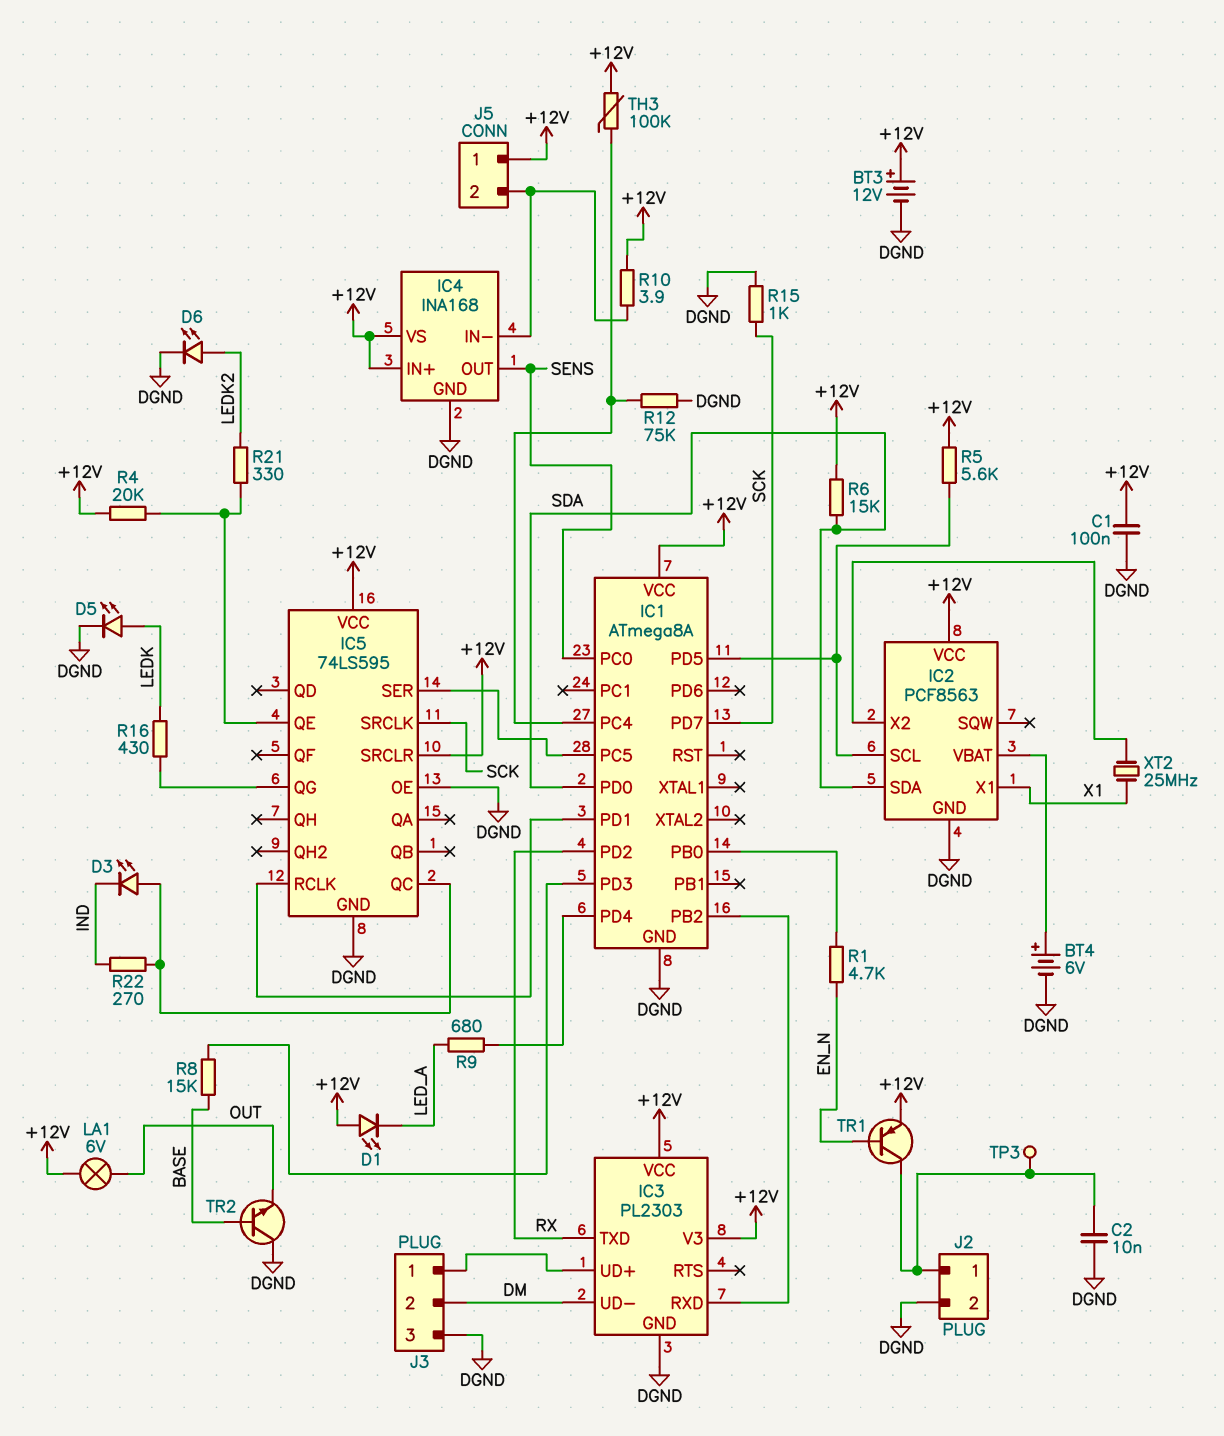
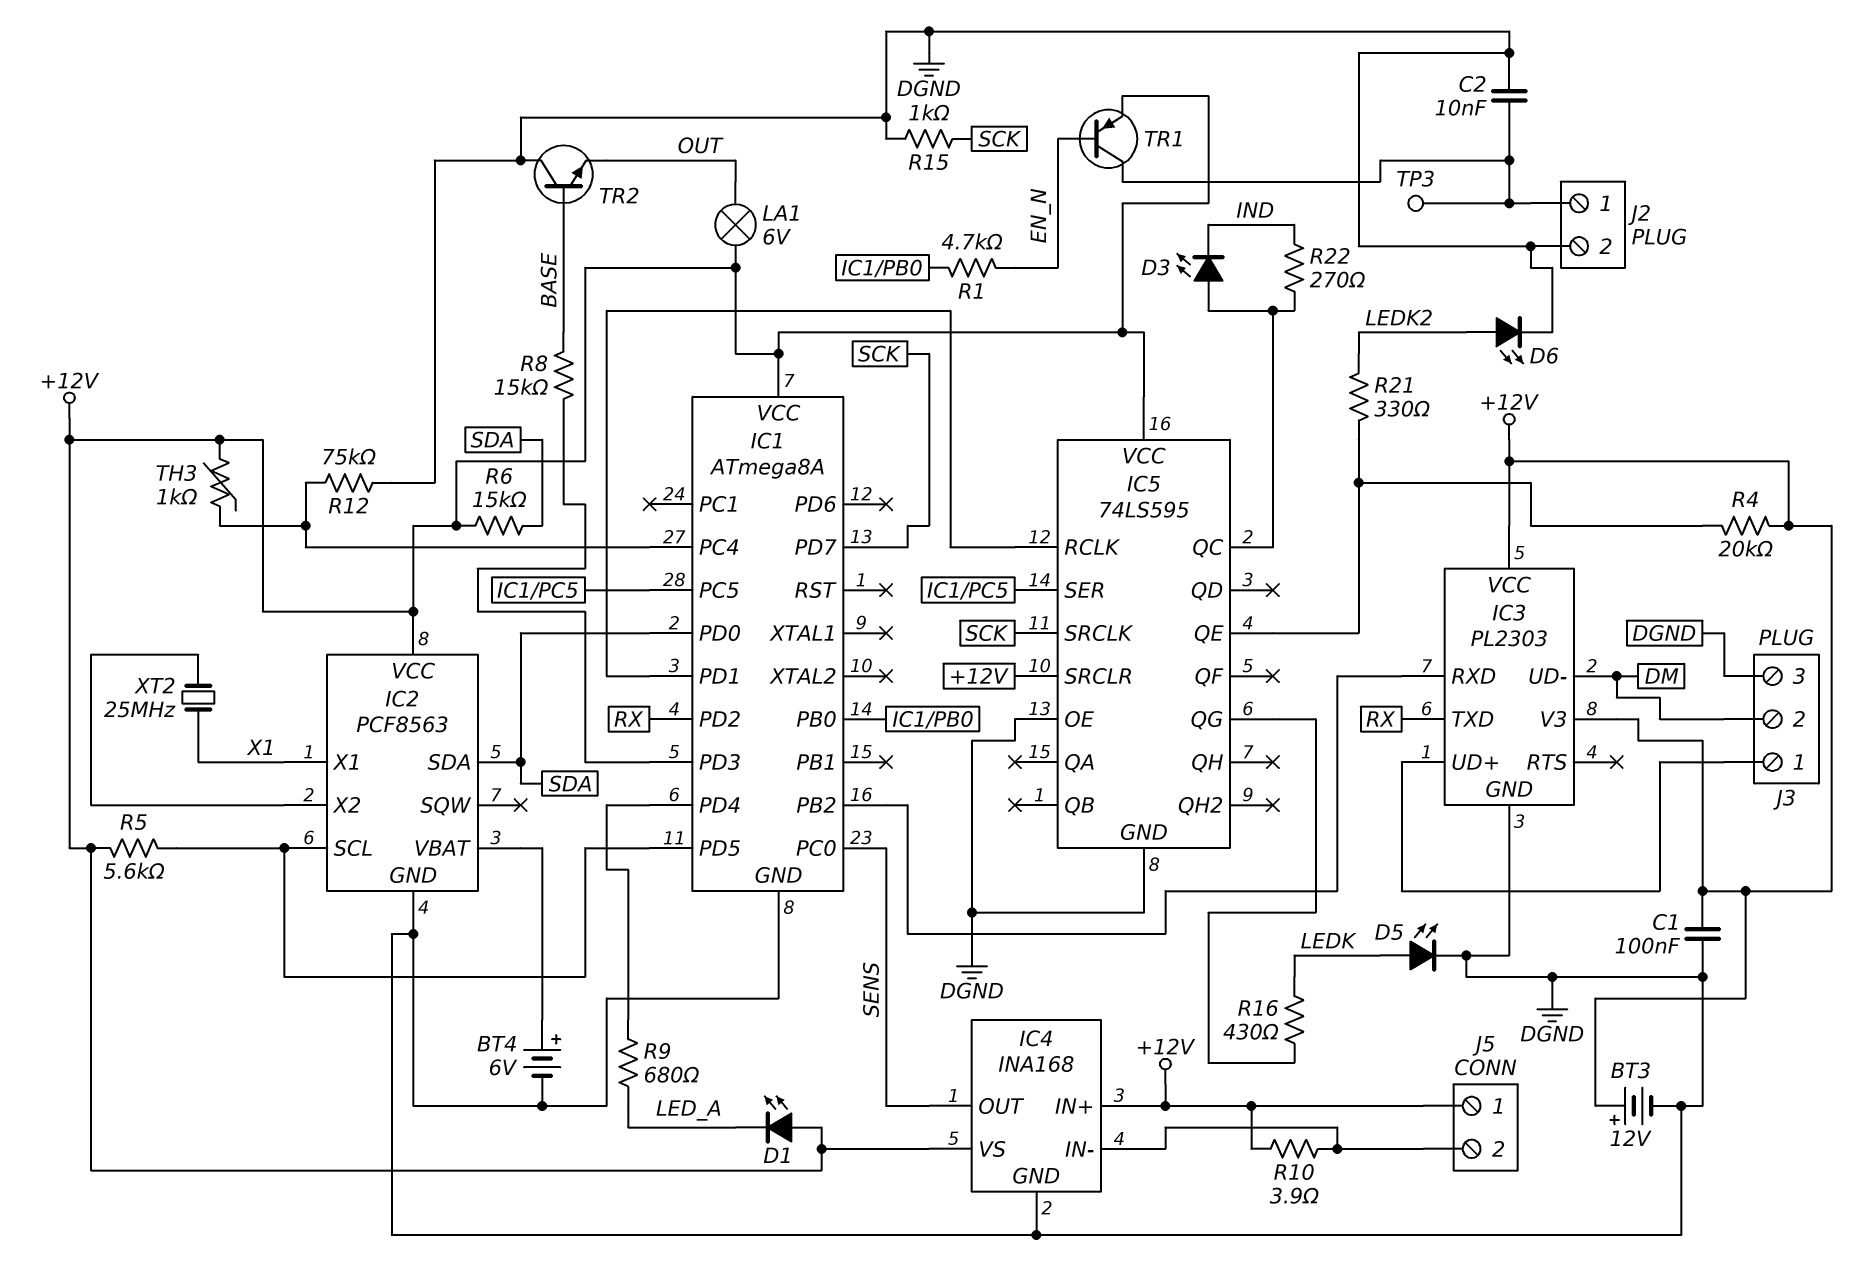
TH3: 100k (+12V, IC1/PC4) -> 1k (+12V, IC1/PC4)

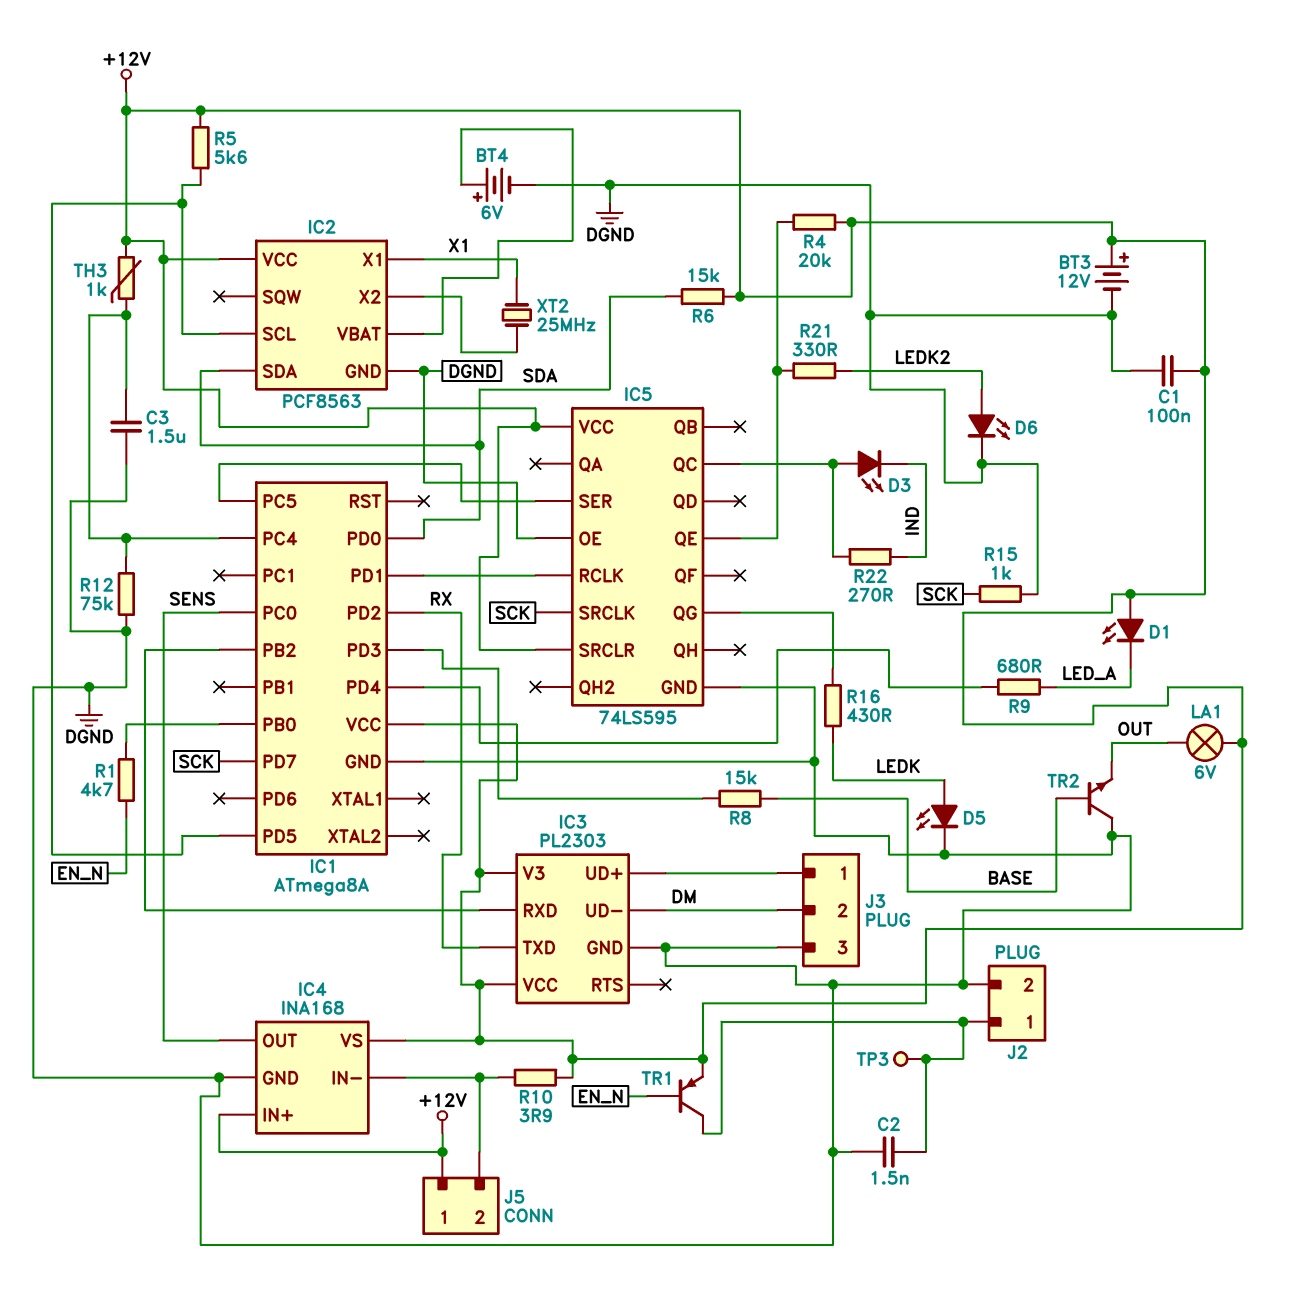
C2: 10nF (DGND, J2/1) -> 1.5nF (DGND, J2/1)
C3: none -> 1.5uF (DGND, IC1/PC4)

